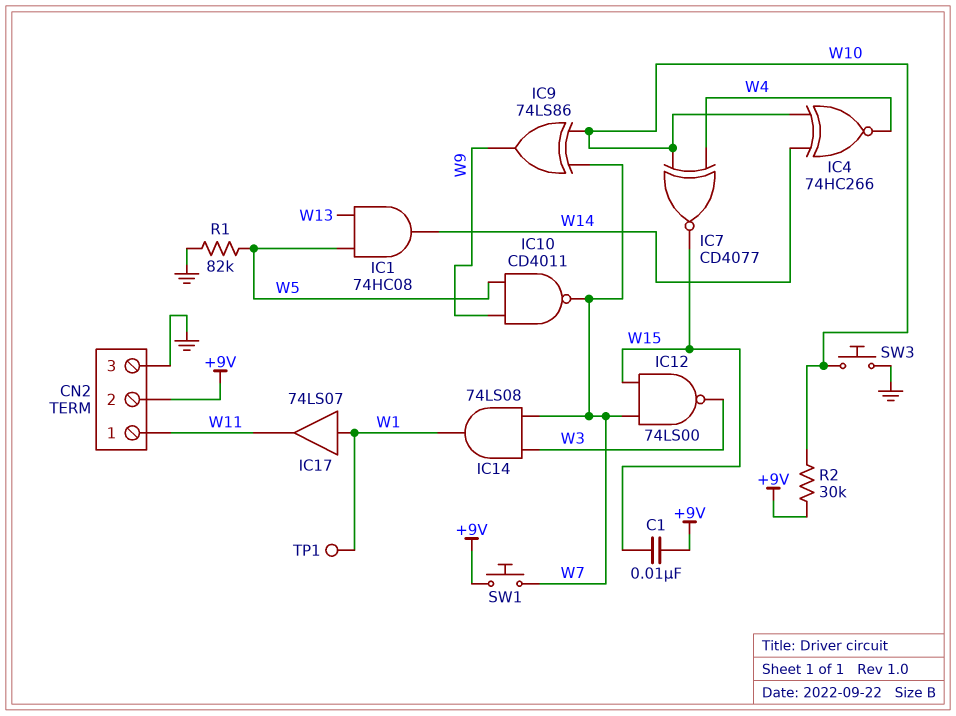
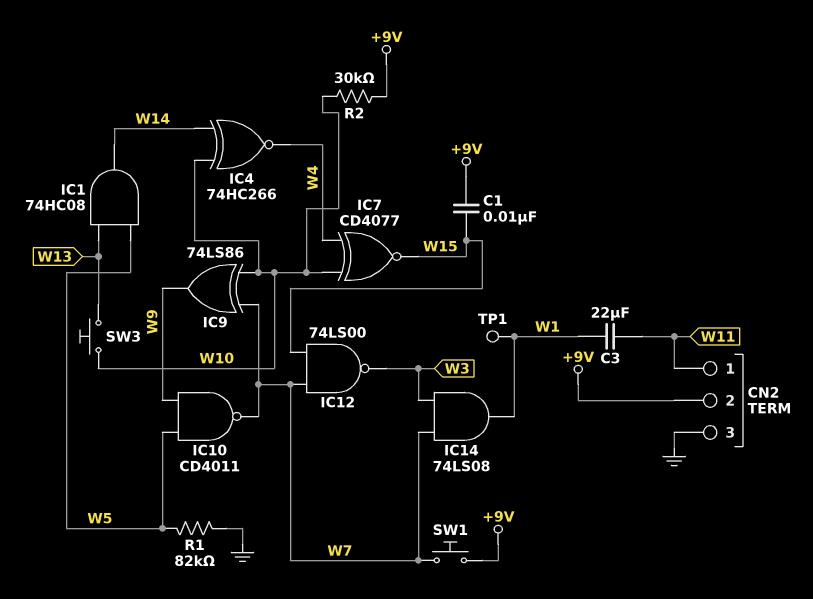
C3: none -> 22uF (W1, W11)
IC17: buffer 74LS07 (in W1, out W11) -> none
SW3: button (GND, W10) -> button (W10, W13)

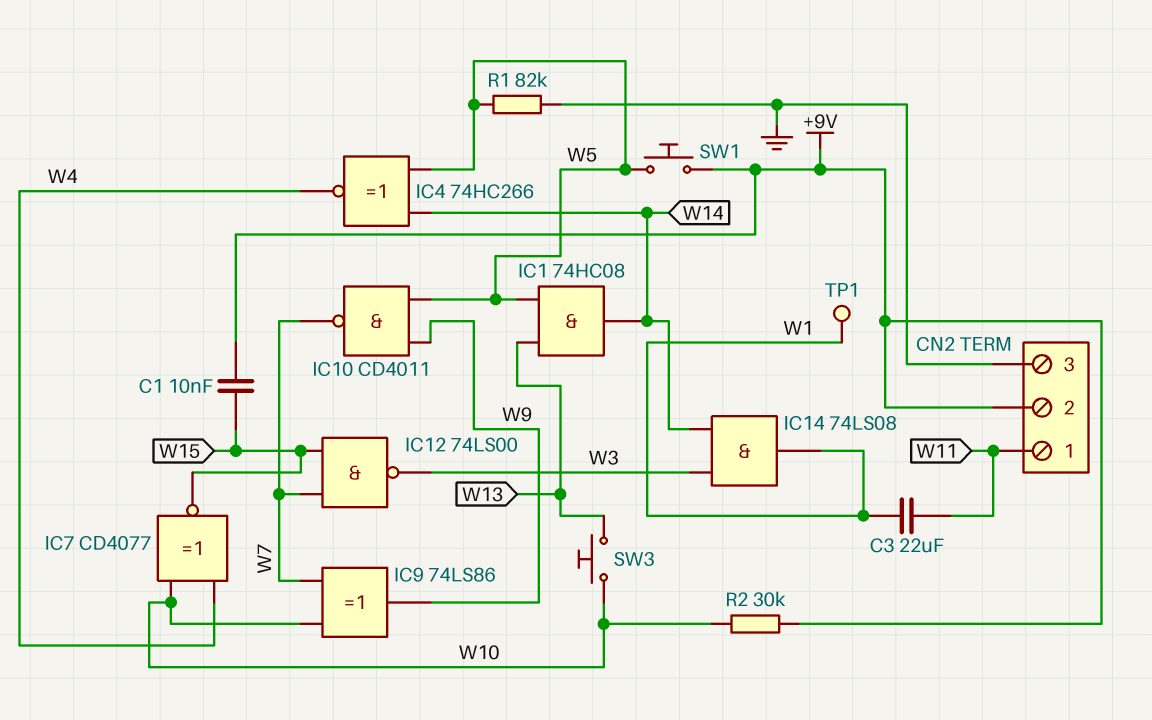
IC4: XNOR 74HC266 (in W10, in W14, out W4) -> XNOR 74HC266 (in W5, in W14, out W4)
IC14: AND 74LS08 (in W3, in W7, out W1) -> AND 74LS08 (in W3, in W14, out W1)
SW1: button (+9V, W7) -> button (+9V, W5)

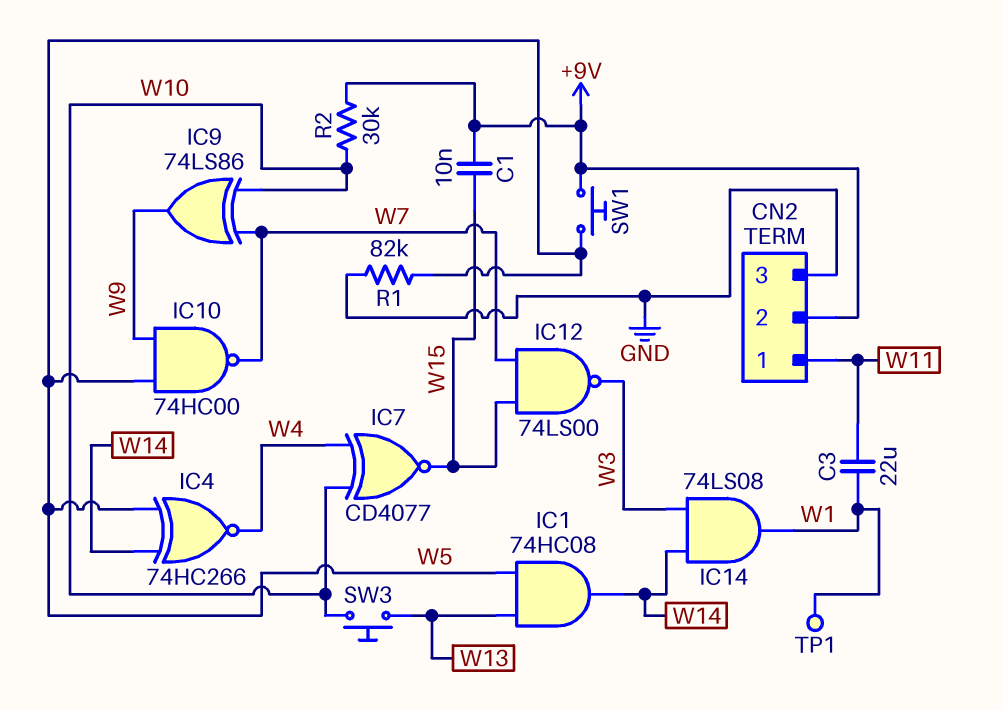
IC10: NAND CD4011 (in W5, in W9, out W7) -> NAND 74HC00 (in W5, in W9, out W7)

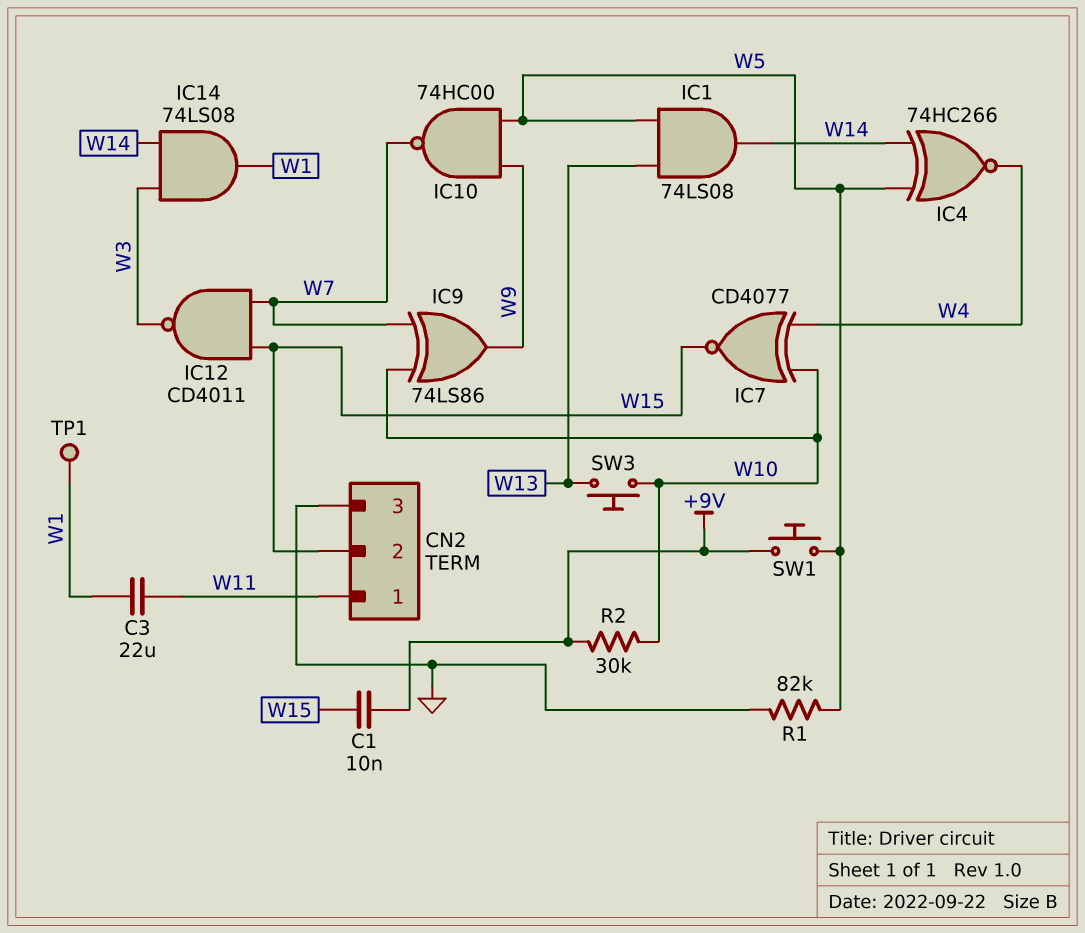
CN2 pin 2: +9V -> W15
IC1: AND 74HC08 (in W5, in W13, out W14) -> AND 74LS08 (in W5, in W13, out W14)
IC12: NAND 74LS00 (in W7, in W15, out W3) -> NAND CD4011 (in W7, in W15, out W3)

